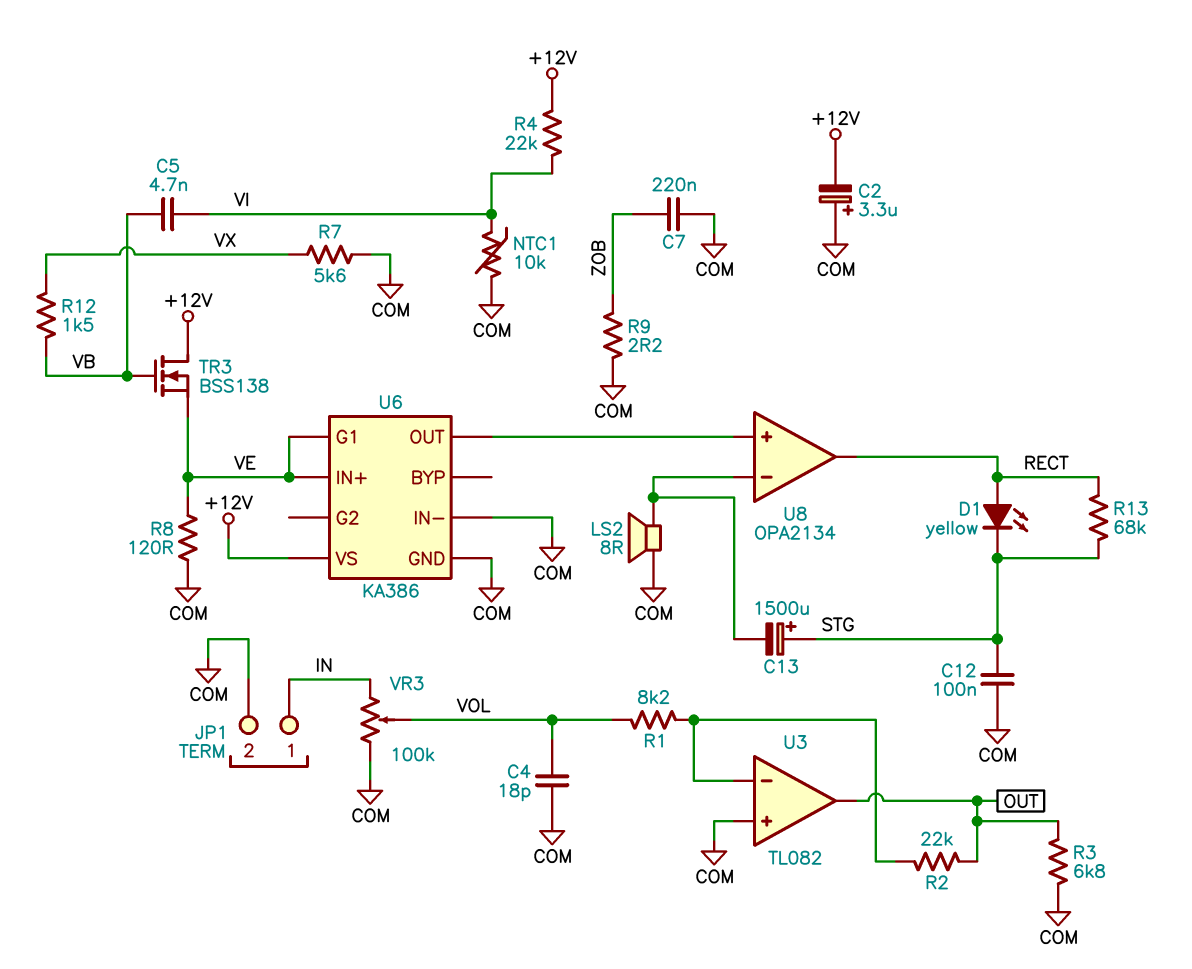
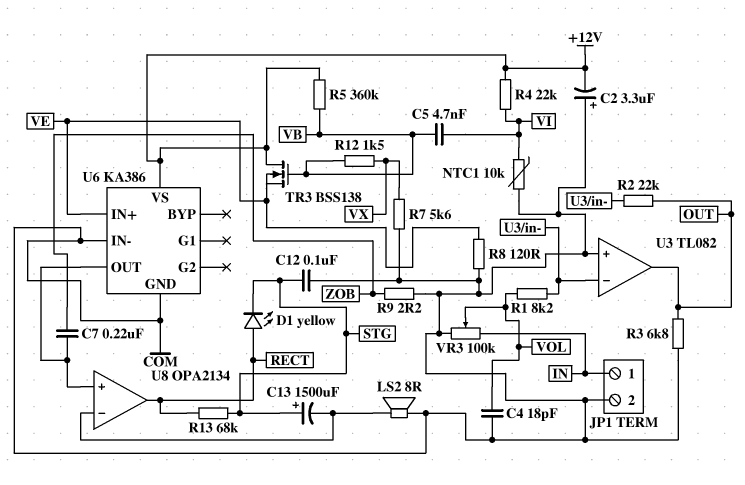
C7: 220nF (COM, ZOB) -> 220nF (U6/OUT, ZOB)
R5: none -> 360k (+12V, VB)
U6 pin G1: VE -> none

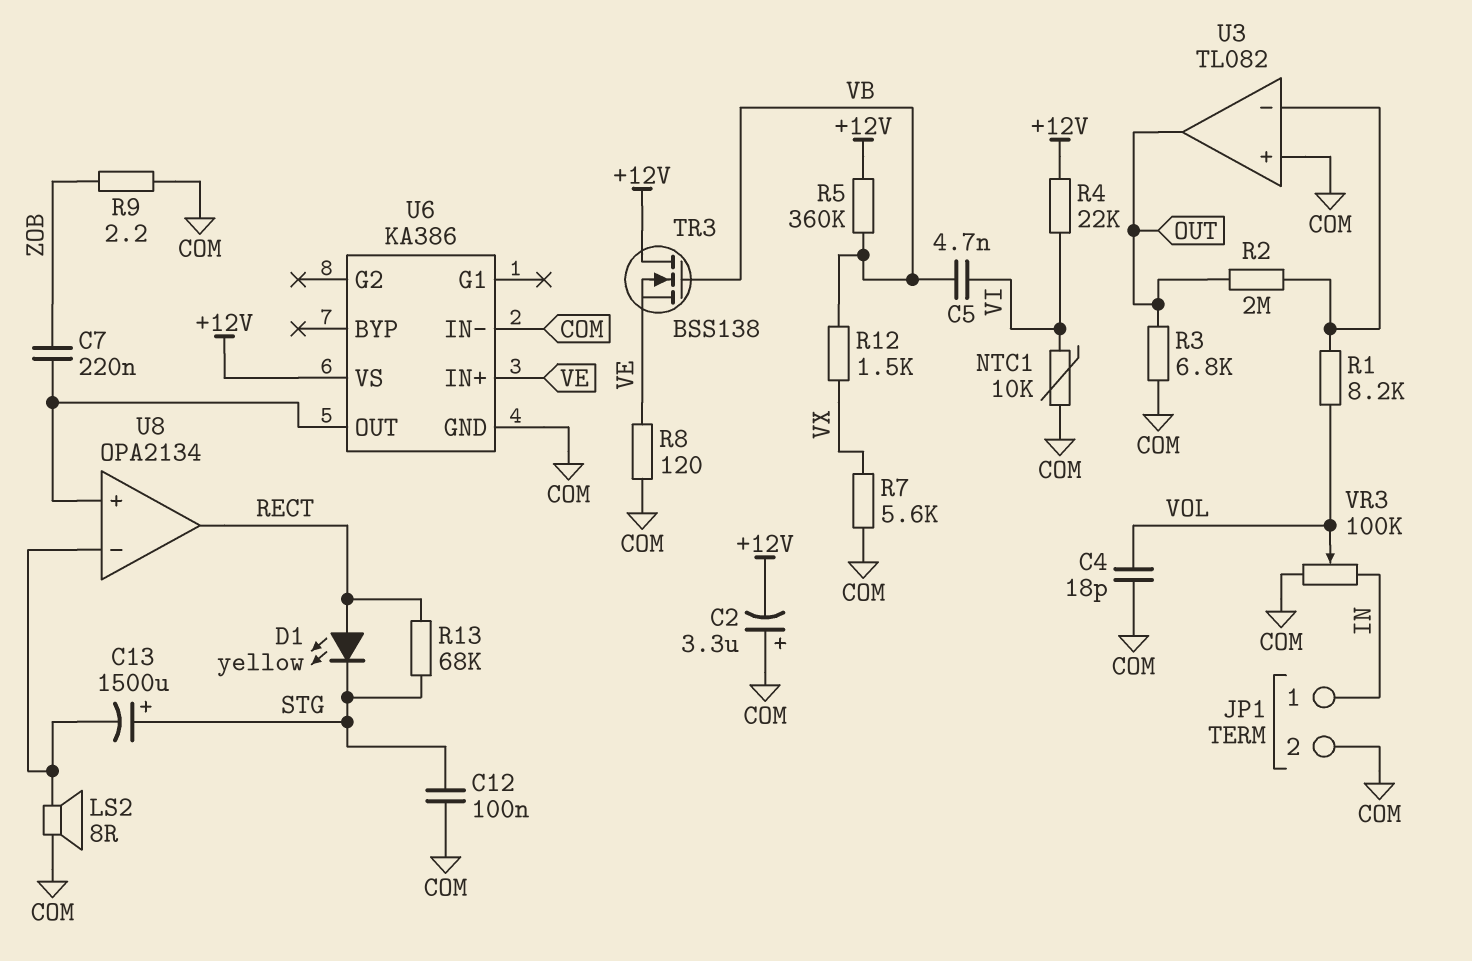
R2: 22k (OUT, U3/in-) -> 2M (OUT, U3/in-)

